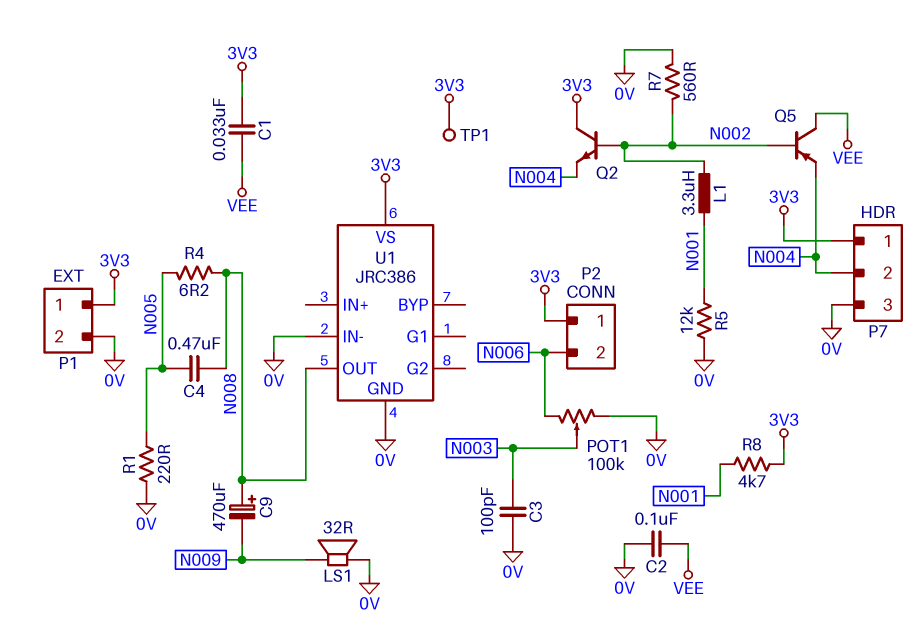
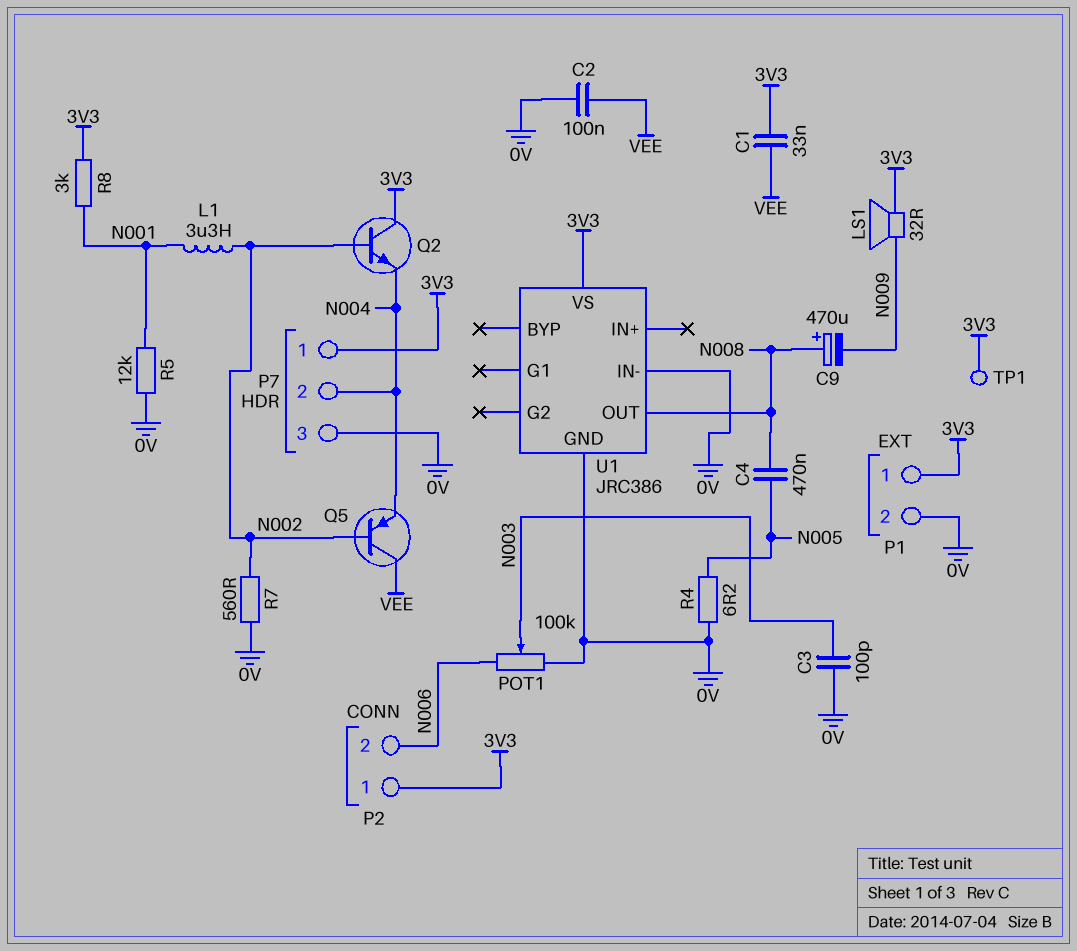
LS1: speaker 32R (0V, N009) -> speaker 32R (3V3, N009)
R1: 220 (0V, N005) -> none
R4: 6.2 (N005, N008) -> 6.2 (0V, N005)
R8: 4.7k (3V3, N001) -> 3k (3V3, N001)

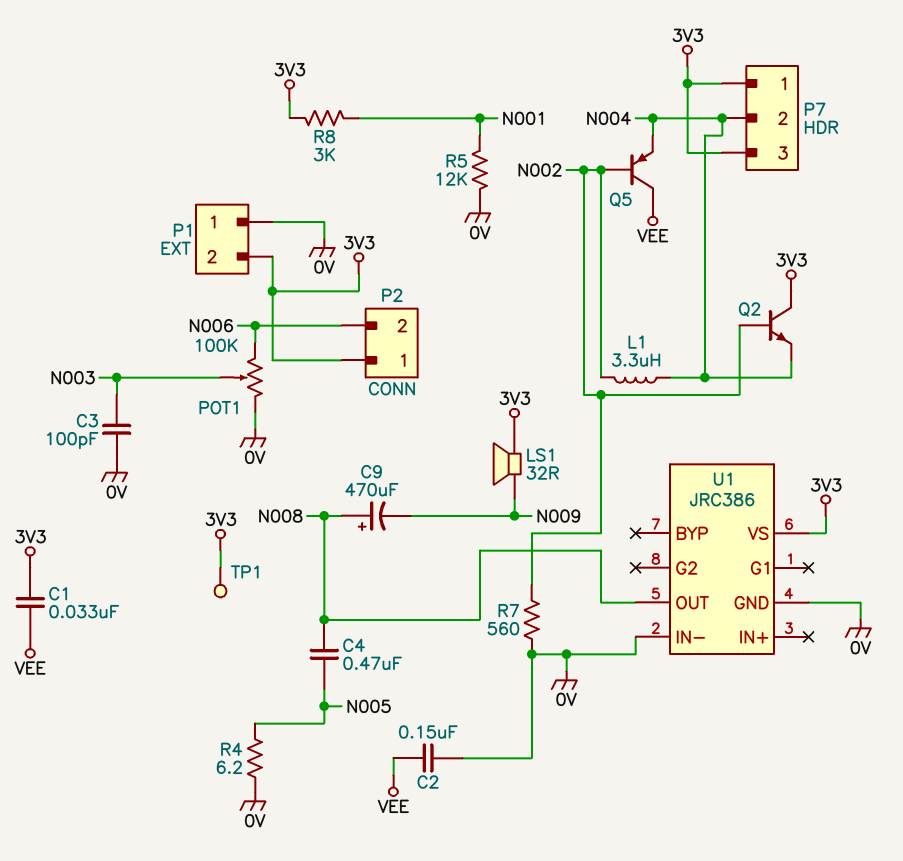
C2: 100nF (0V, VEE) -> 150nF (0V, VEE)
L1: 3.3uH (N001, N002) -> 3.3uH (N002, N004)
P1 pin 1: 3V3 -> 0V
P1 pin 2: 0V -> 3V3
P7 pin 3: 0V -> 3V3

